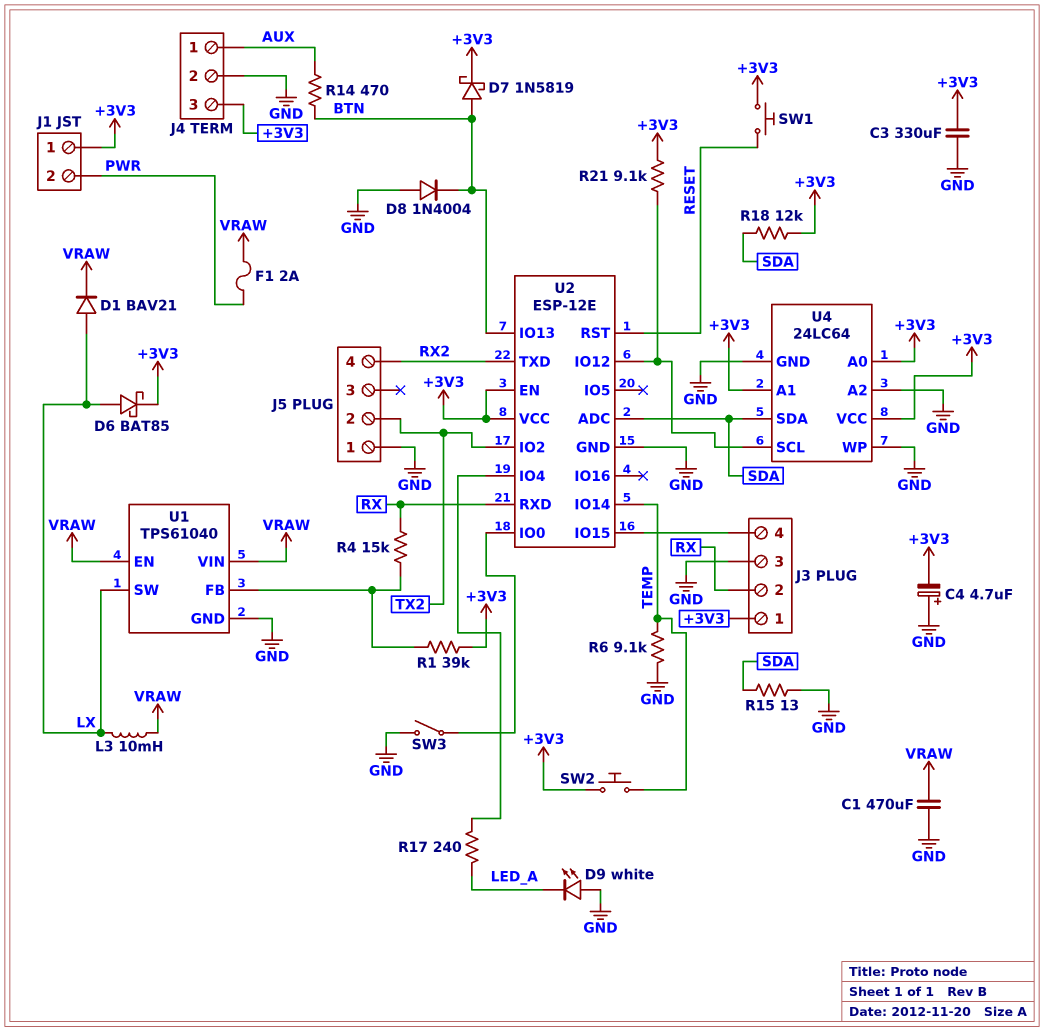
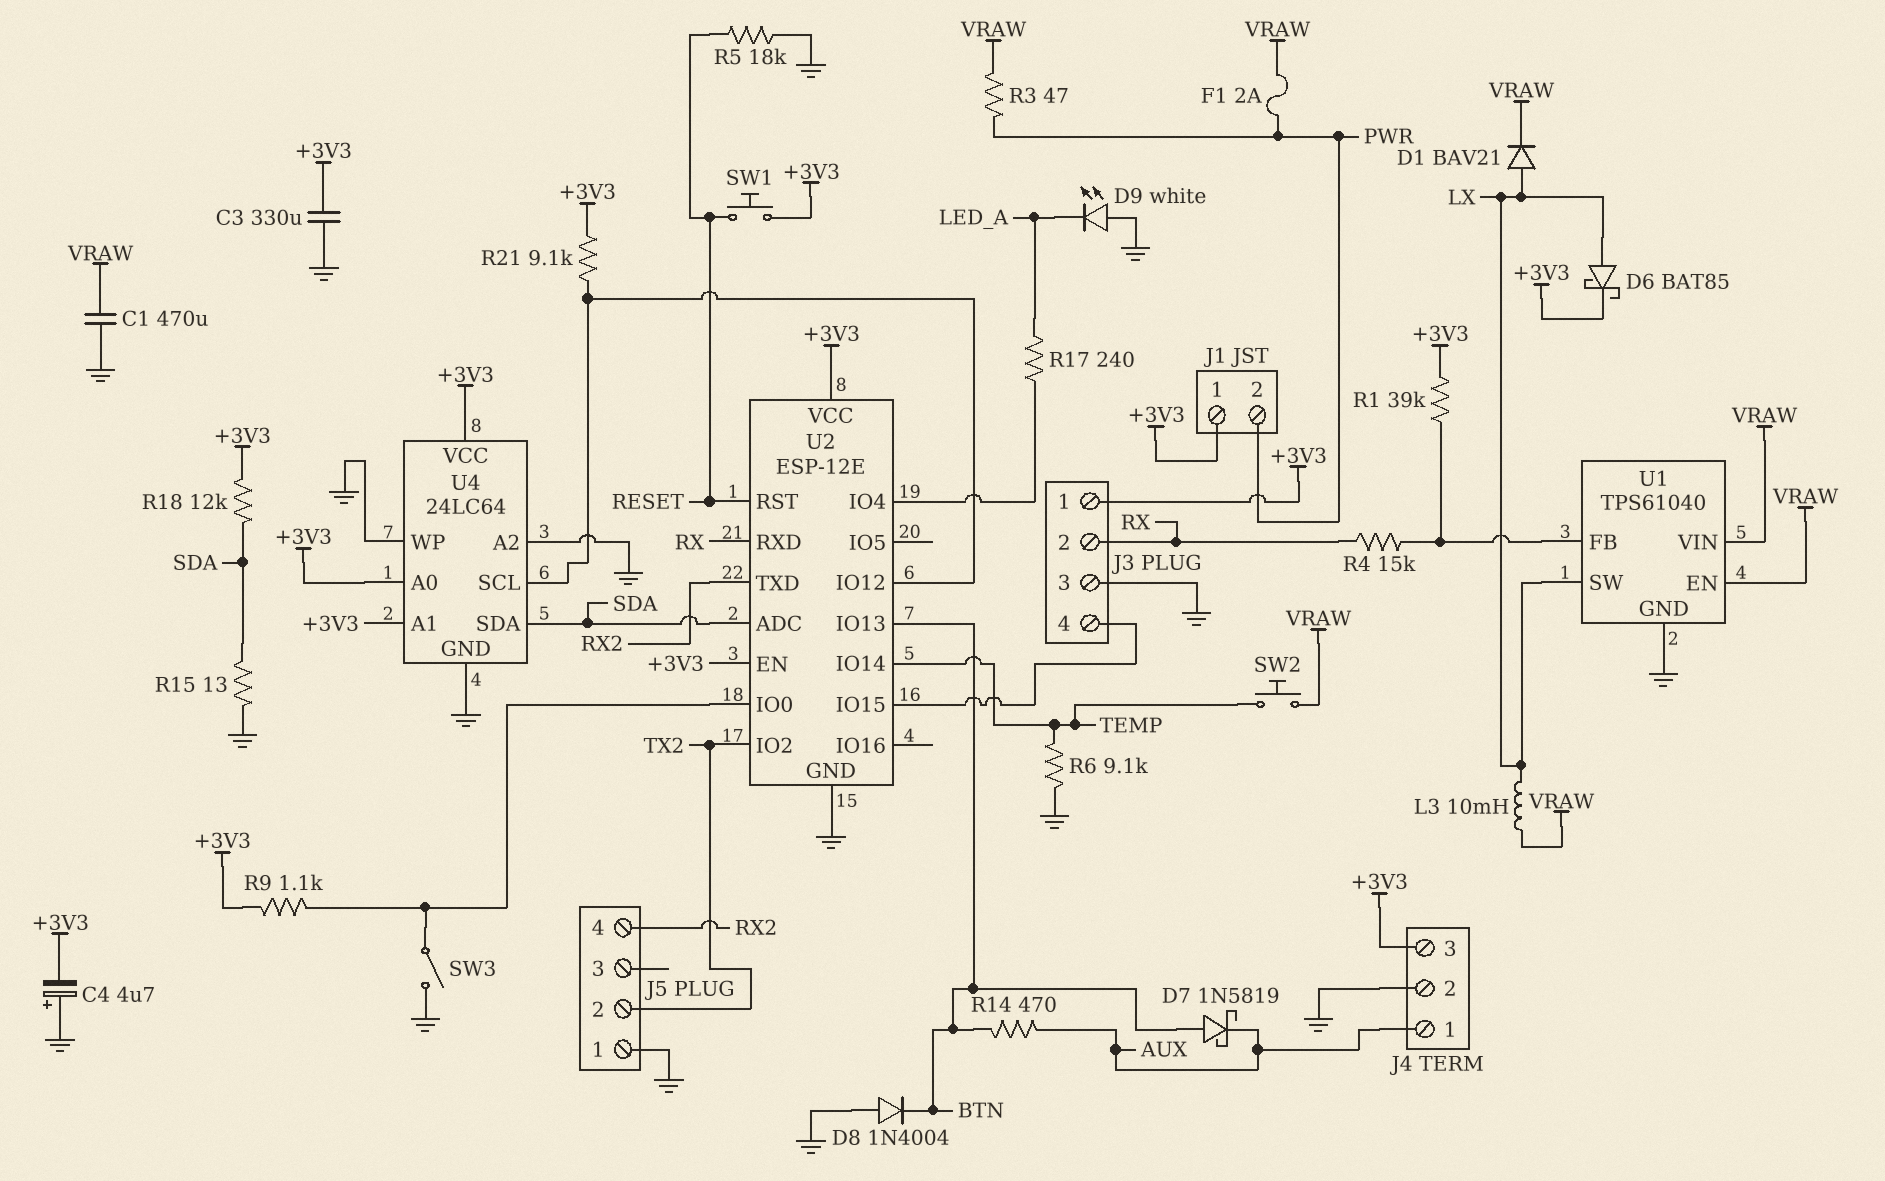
D7: schottky 1N5819 (A BTN, K +3V3) -> schottky 1N5819 (A BTN, K AUX)
R3: none -> 47 (PWR, VRAW)
R5: none -> 18k (GND, RESET)
R9: none -> 1.1k (+3V3, U2/IO0)
SW2: button (+3V3, TEMP) -> button (TEMP, VRAW)

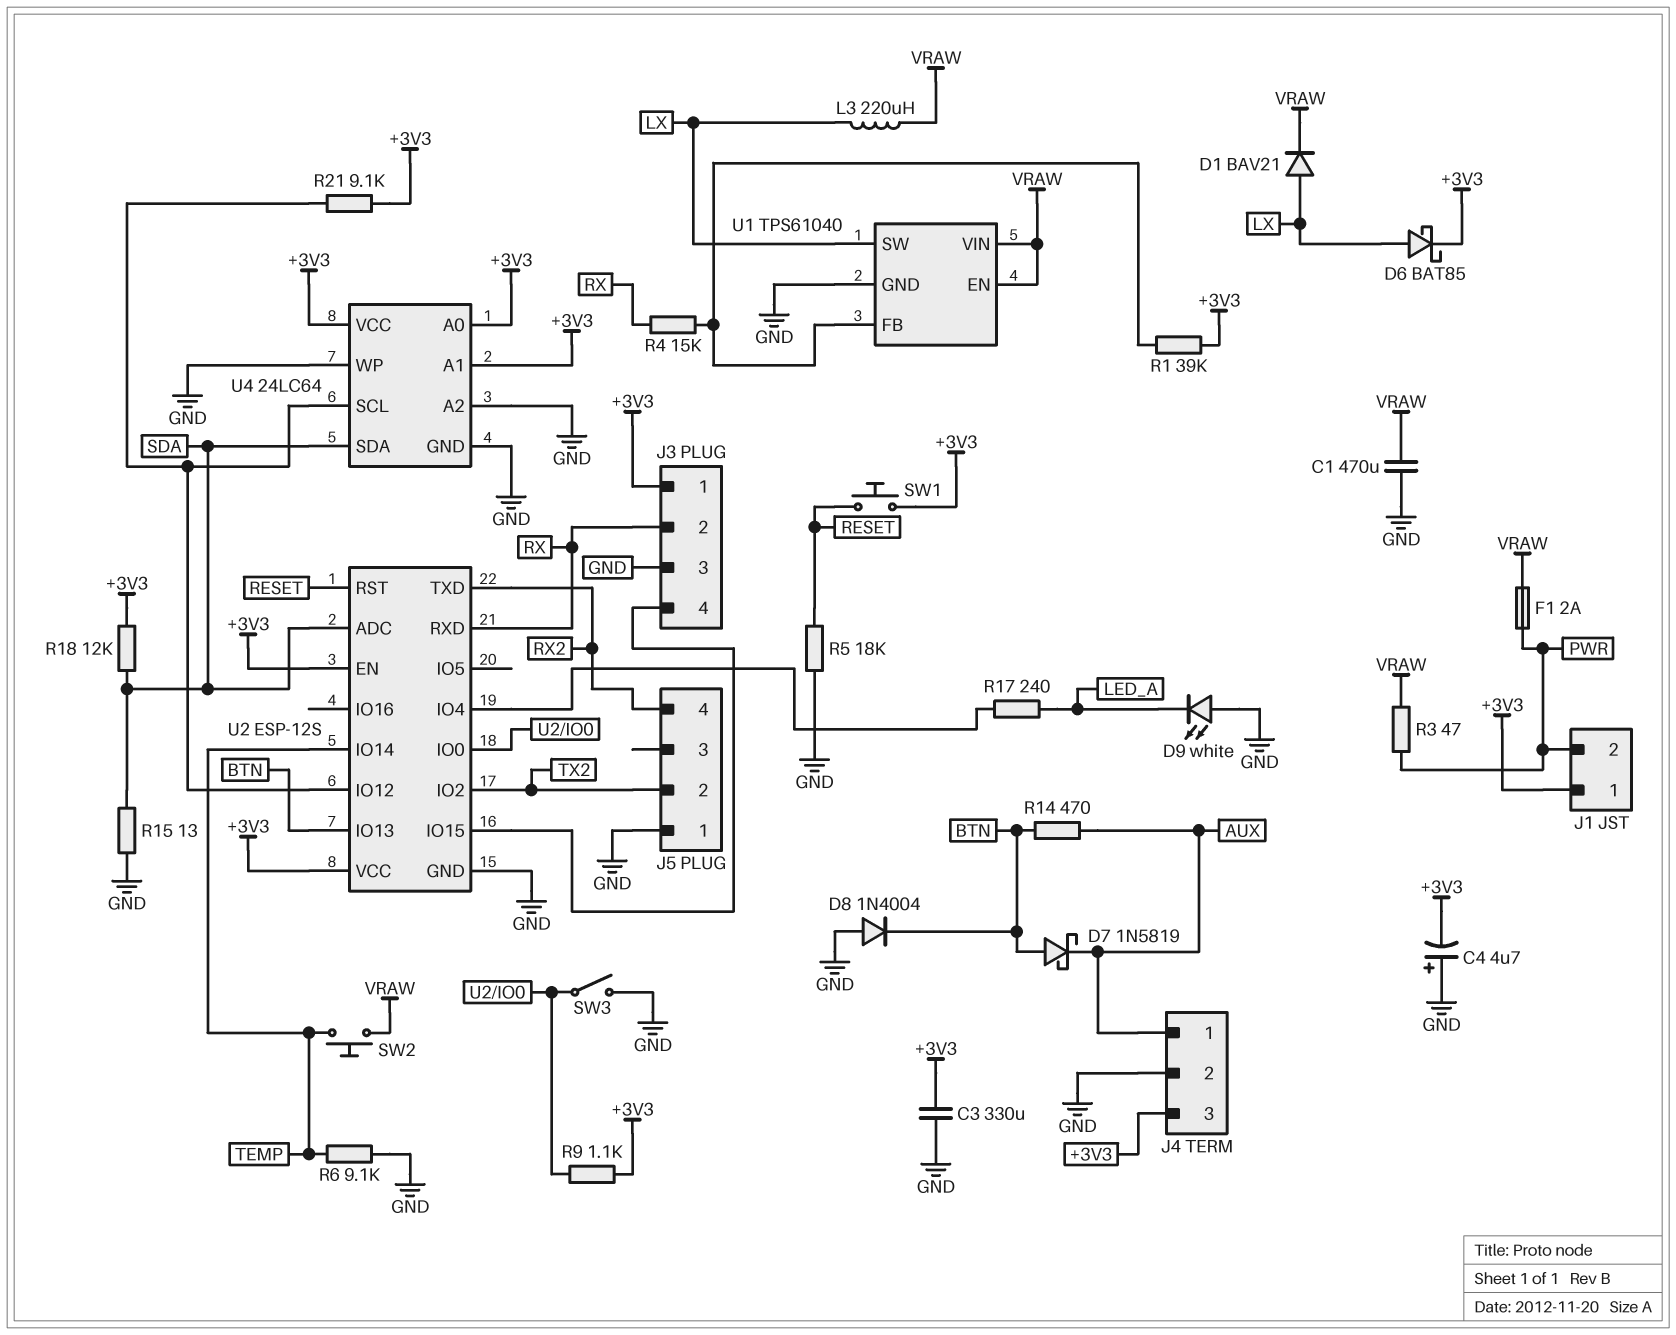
L3: 10mH (LX, VRAW) -> 220uH (LX, VRAW)
U2: ESP-12E -> ESP-12S

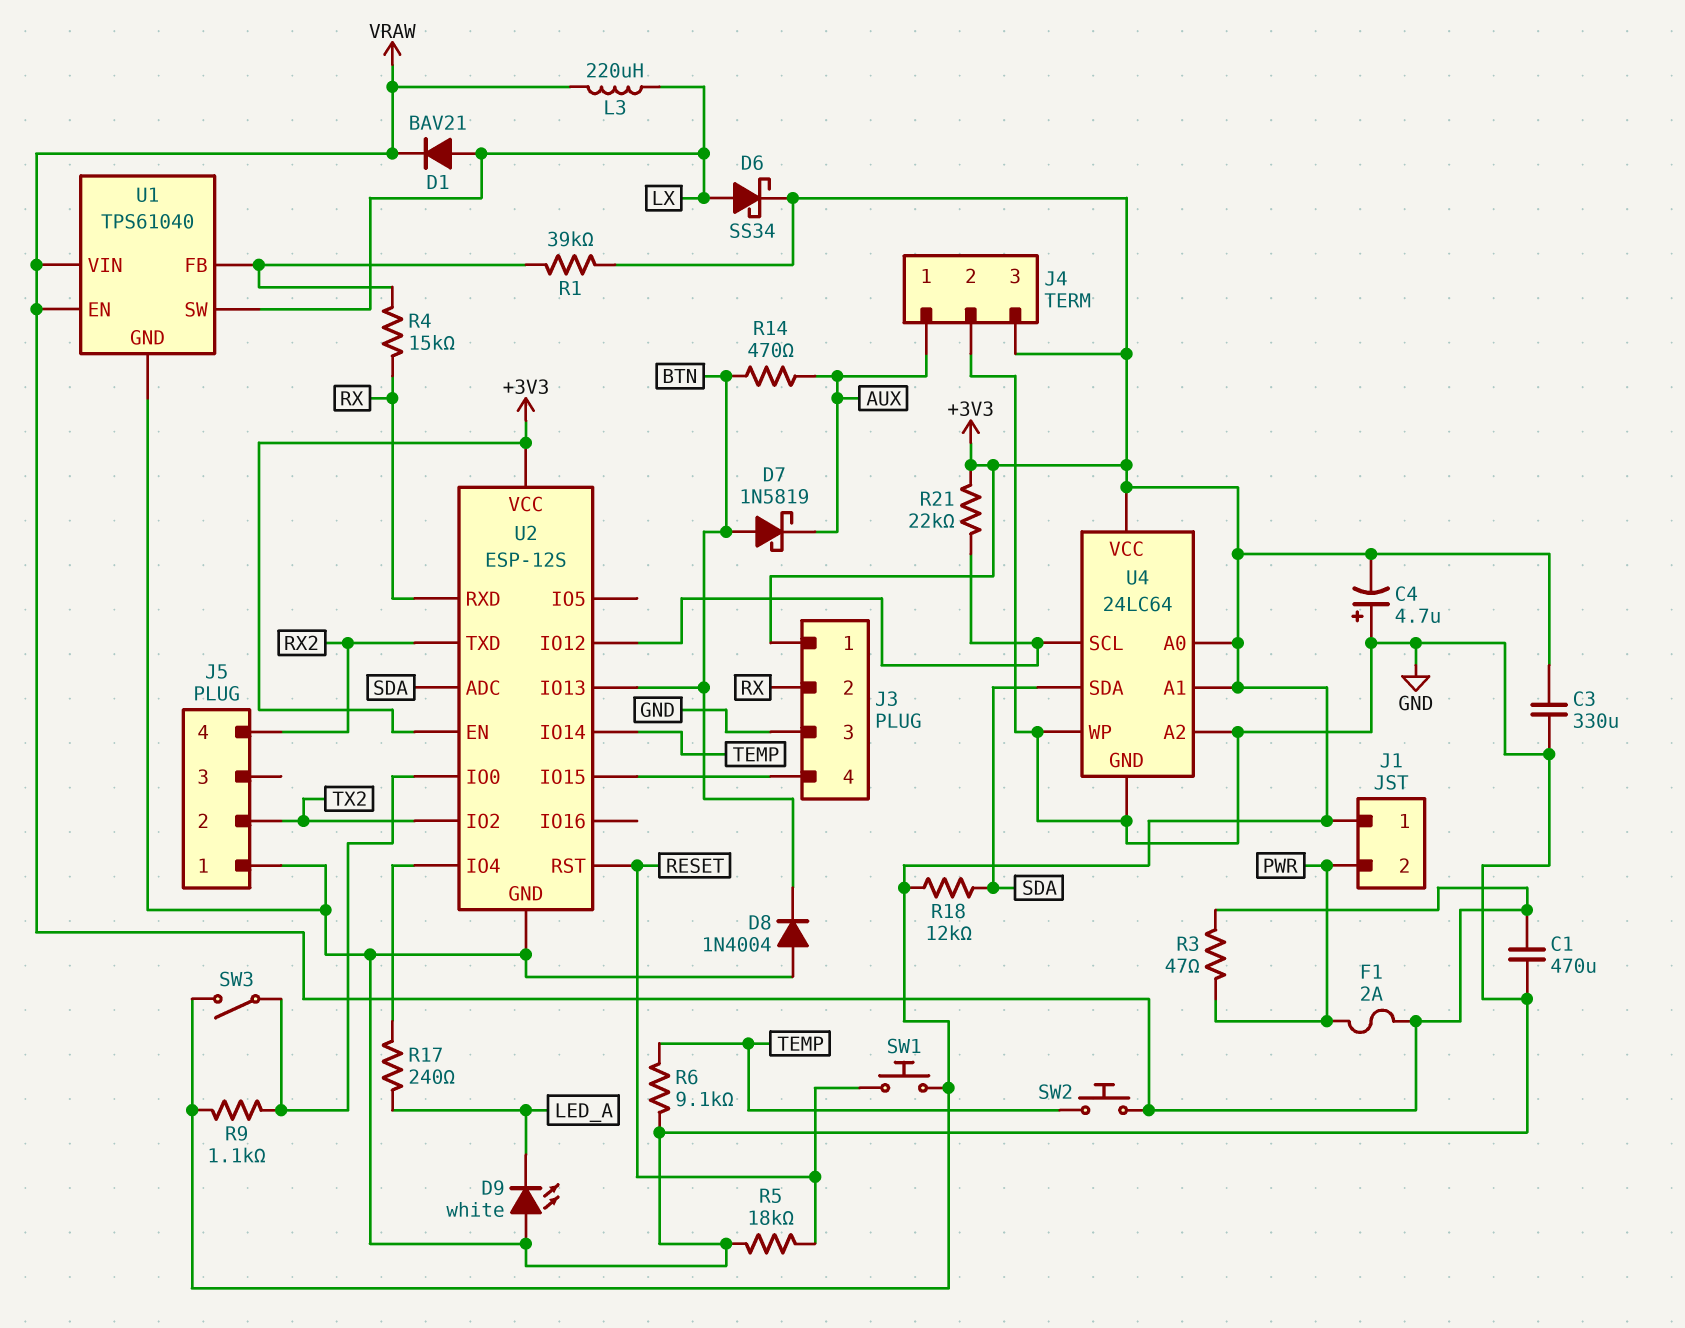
D6: schottky BAT85 (A LX, K +3V3) -> schottky SS34 (A LX, K +3V3)
R15: 13 (GND, SDA) -> none
R21: 9.1k (+3V3, U2/IO12) -> 22k (+3V3, U2/IO12)
SW3: switch (GND, U2/IO0) -> switch (+3V3, U2/IO0)

